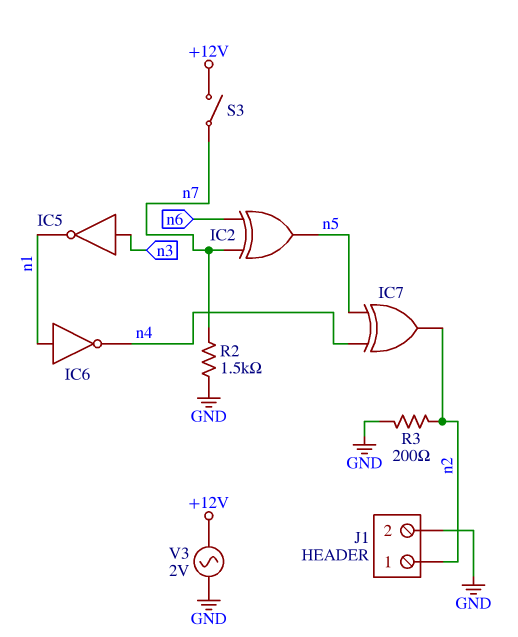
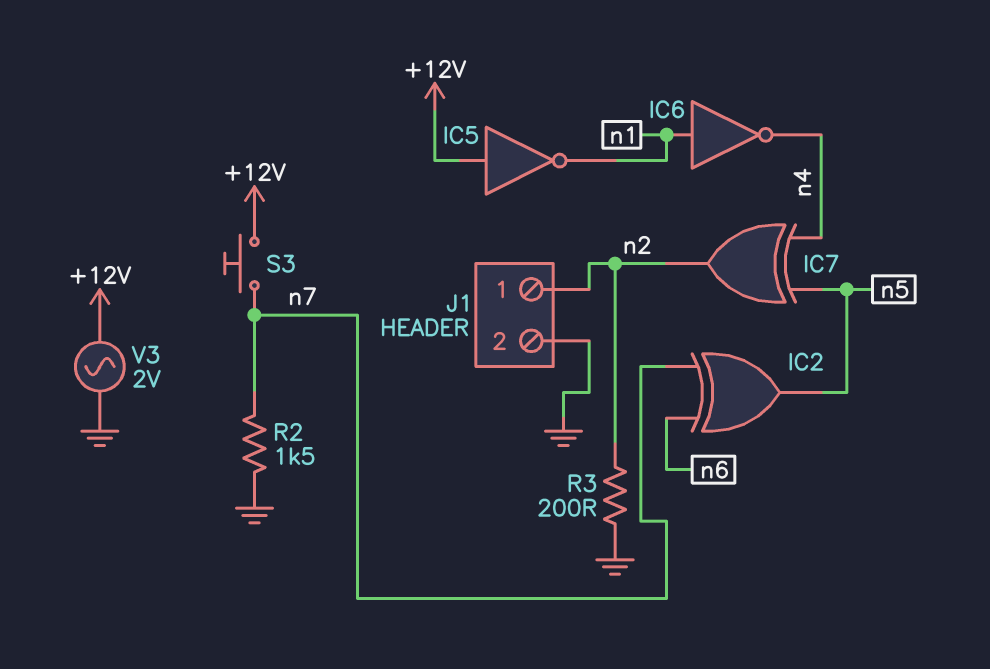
IC5: NOT (in n3, out n1) -> NOT (in +12V, out n1)
S3: switch (+12V, n7) -> button (+12V, n7)

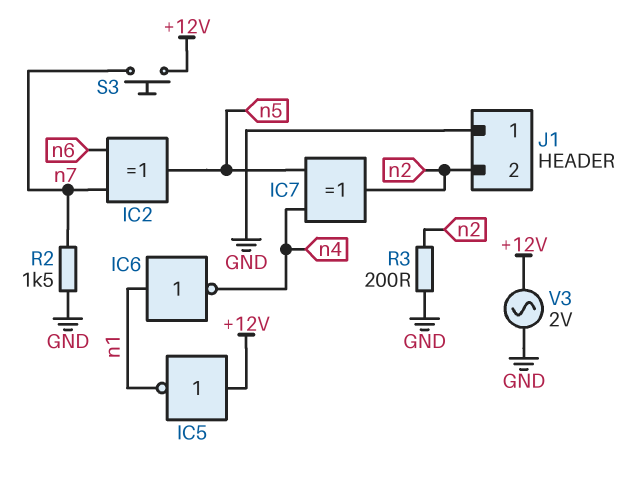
J1 pin 1: n2 -> GND
J1 pin 2: GND -> n2

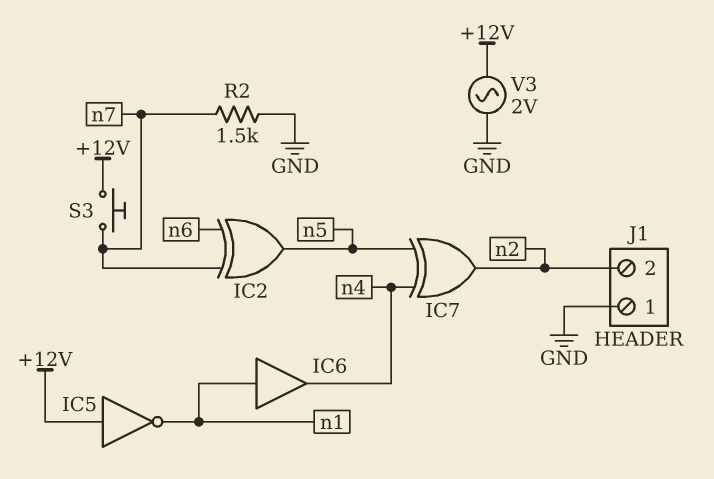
IC6: NOT (in n1, out n4) -> buffer (in n1, out n4)
R3: 200 (GND, n2) -> none

